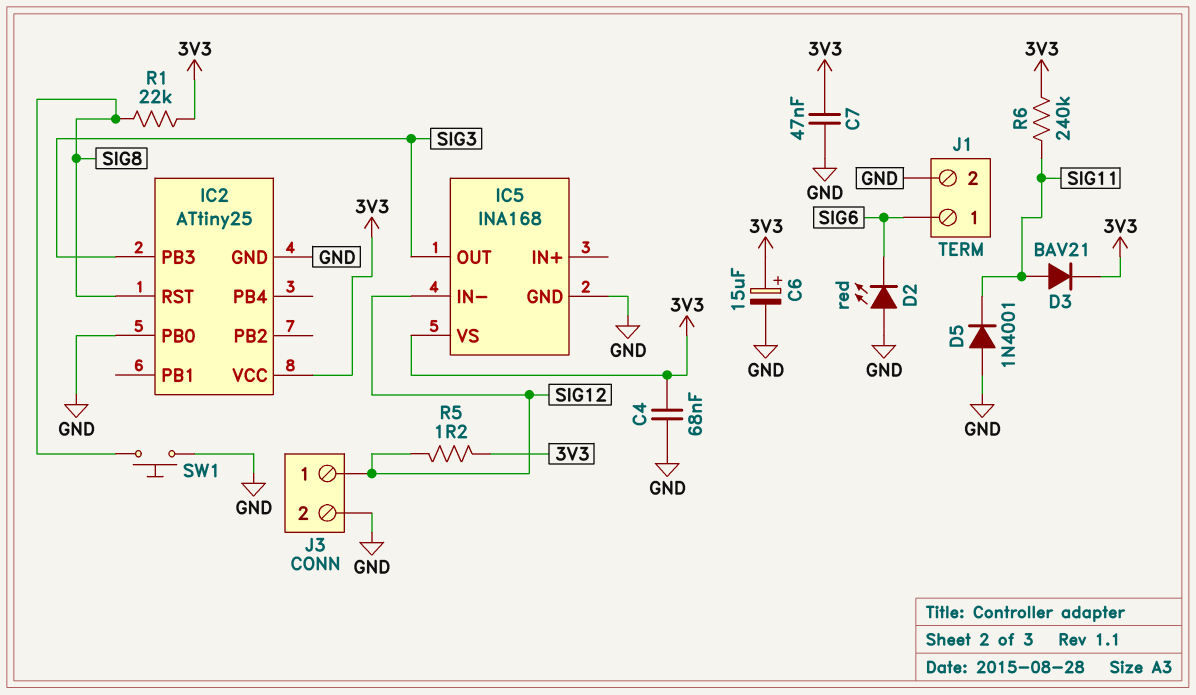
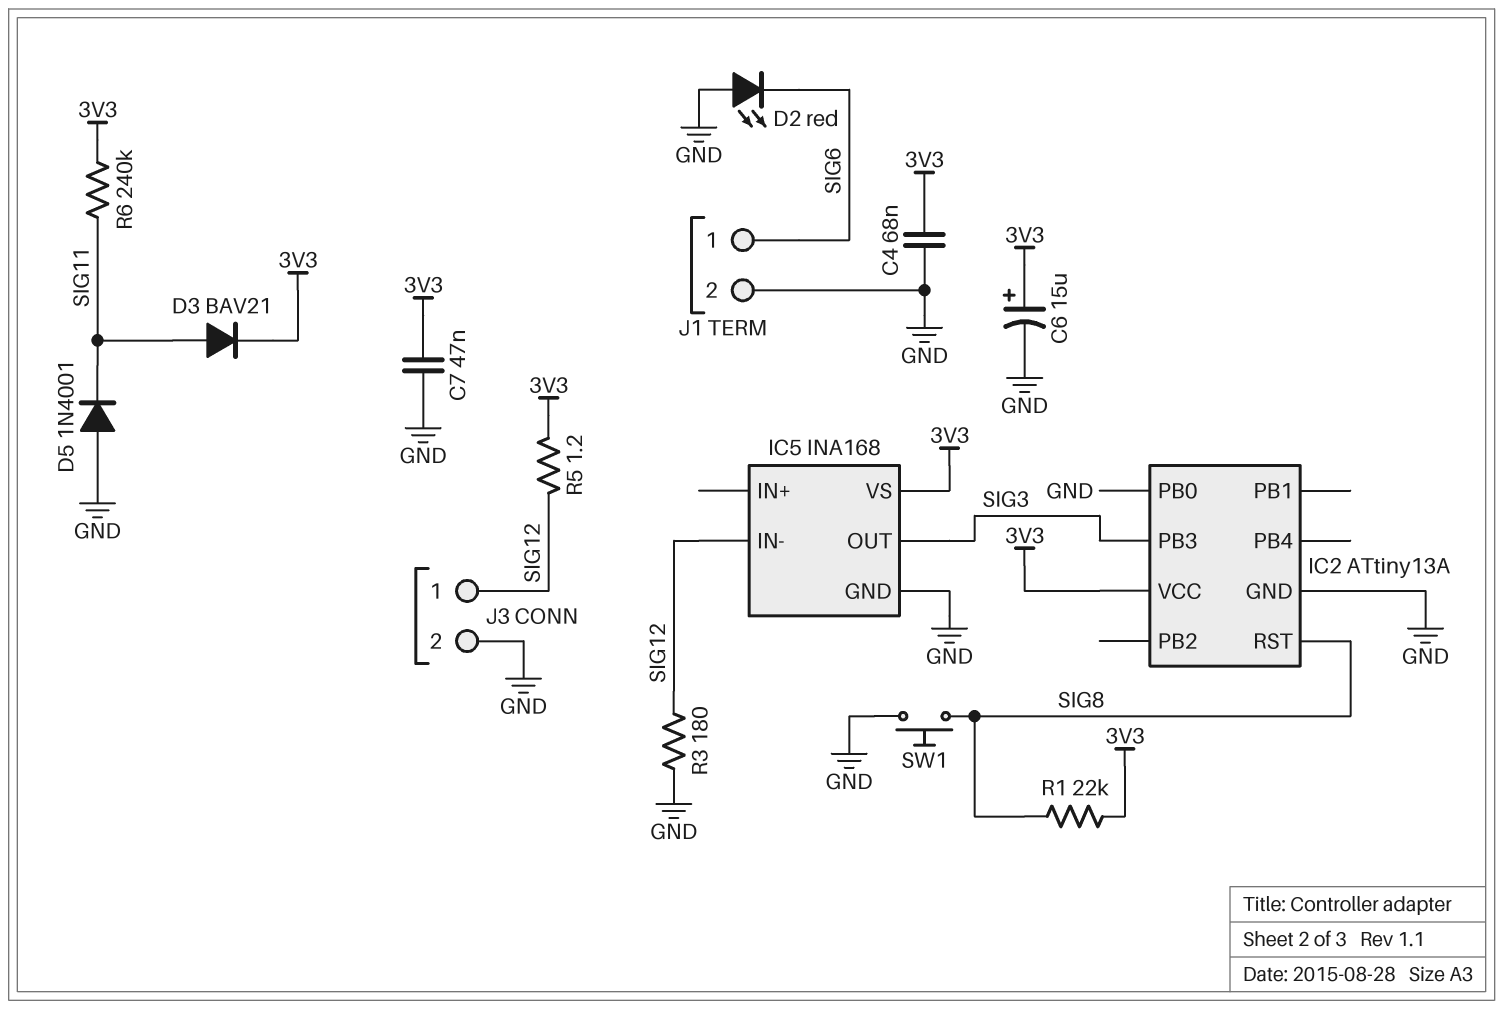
IC2: ATtiny25 -> ATtiny13A
R3: none -> 180 (GND, SIG12)

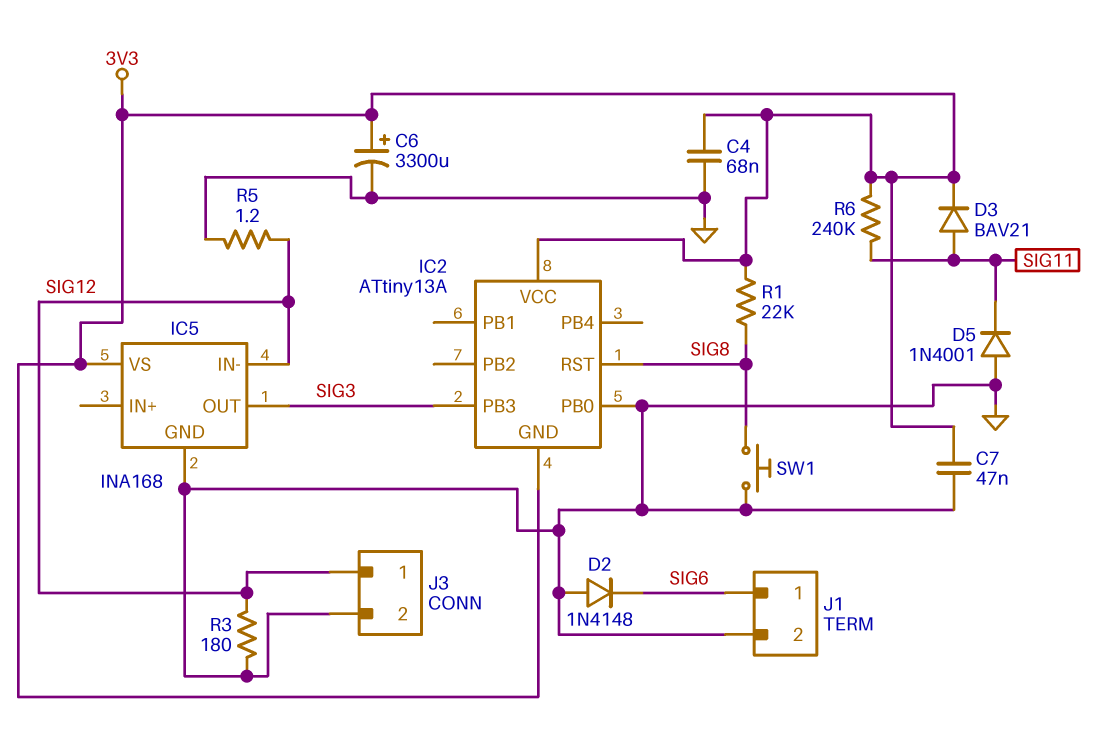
C6: 15uF (plus 3V3, minus GND) -> 3300uF (plus 3V3, minus GND)
D2: LED red (A GND, K SIG6) -> diode 1N4148 (A GND, K SIG6)
IC2 pin GND: GND -> 3V3
R5: 1.2 (3V3, SIG12) -> 1.2 (GND, SIG12)

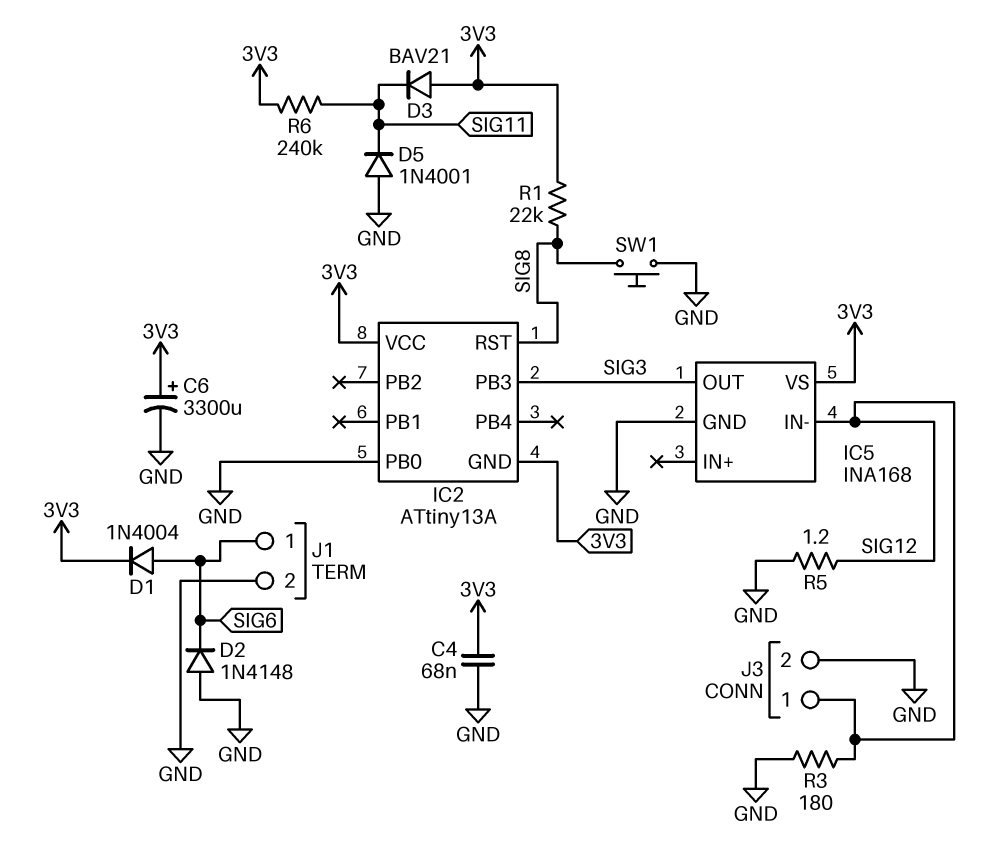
C7: 47nF (3V3, GND) -> none
D1: none -> diode 1N4004 (A SIG6, K 3V3)
D3: diode BAV21 (A SIG11, K 3V3) -> diode BAV21 (A 3V3, K SIG11)

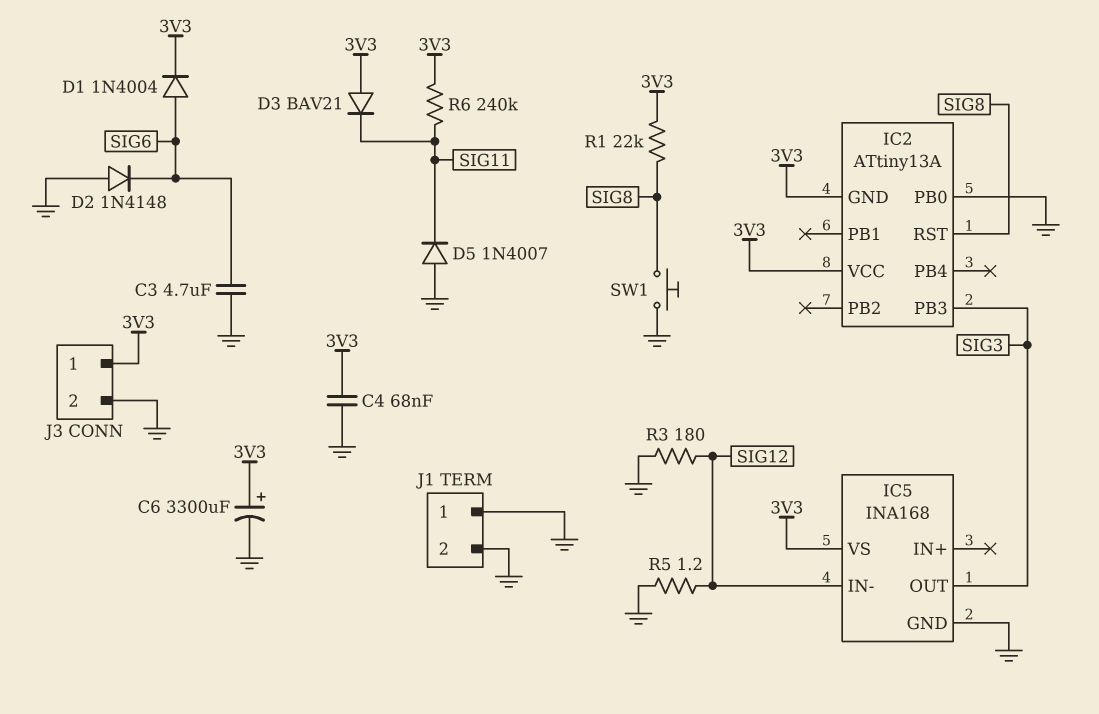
C3: none -> 4.7uF (GND, SIG6)
D5: diode 1N4001 (A GND, K SIG11) -> diode 1N4007 (A GND, K SIG11)
J1 pin 1: SIG6 -> GND
J3 pin 1: SIG12 -> 3V3

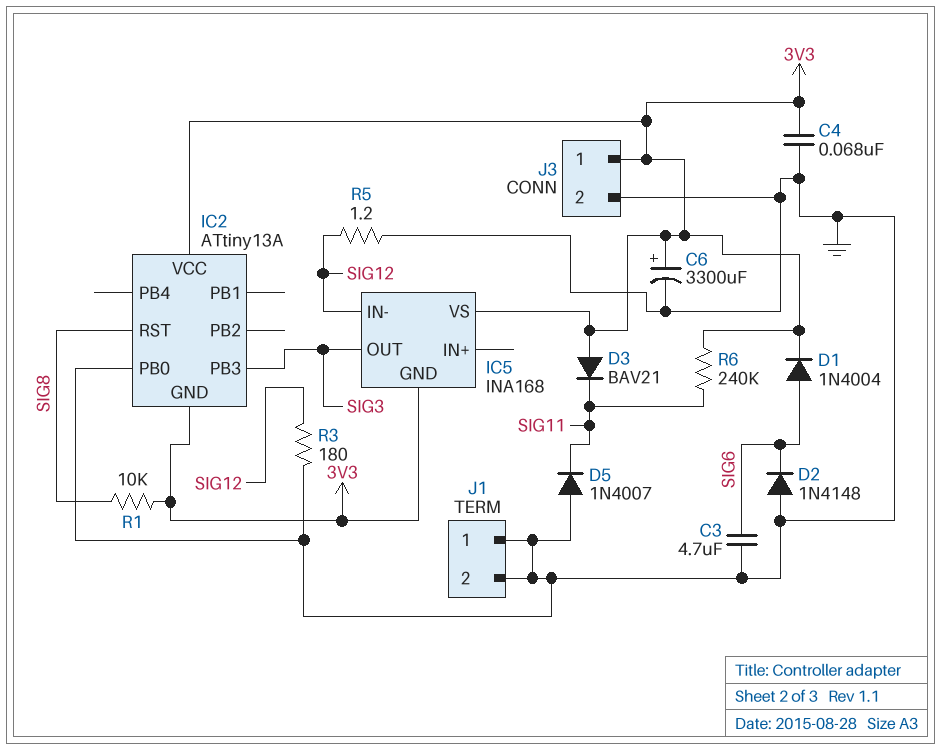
IC5 pin GND: GND -> 3V3
R1: 22k (3V3, SIG8) -> 10k (3V3, SIG8)
SW1: button (GND, SIG8) -> none

